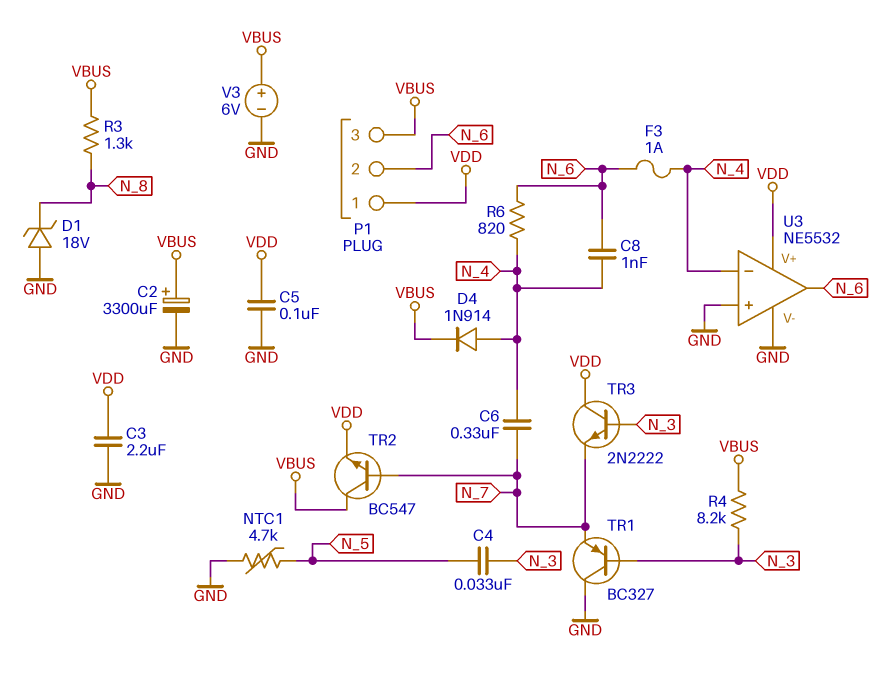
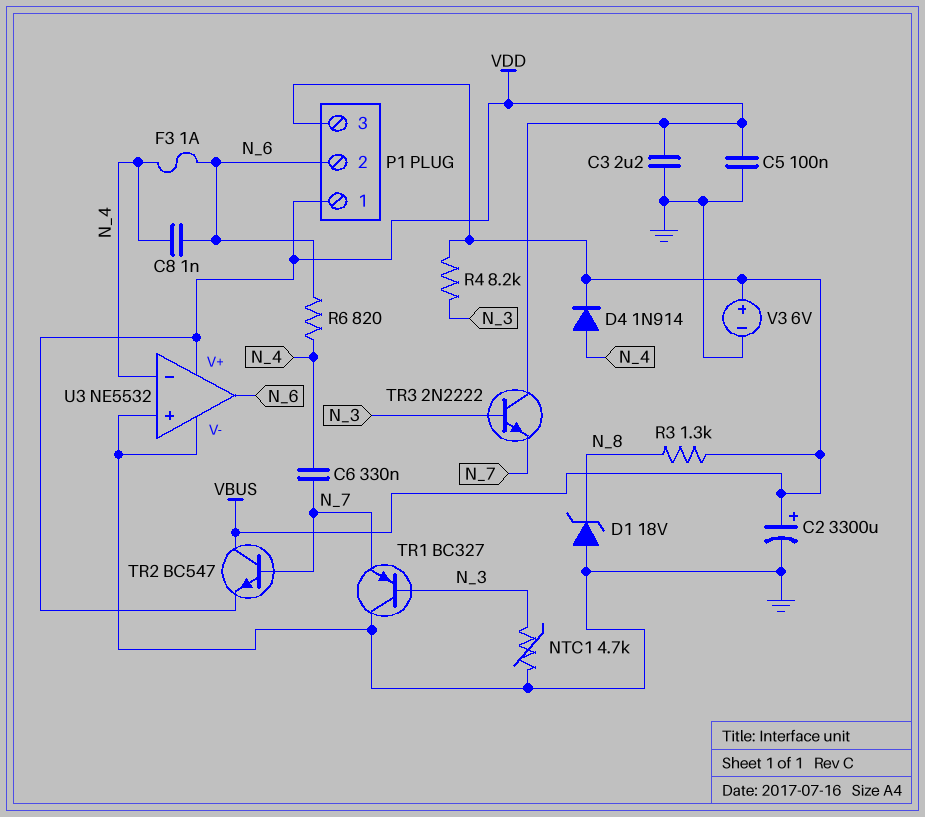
C4: 33nF (N_3, N_5) -> none
NTC1: 4.7k (GND, N_5) -> 4.7k (GND, N_3)

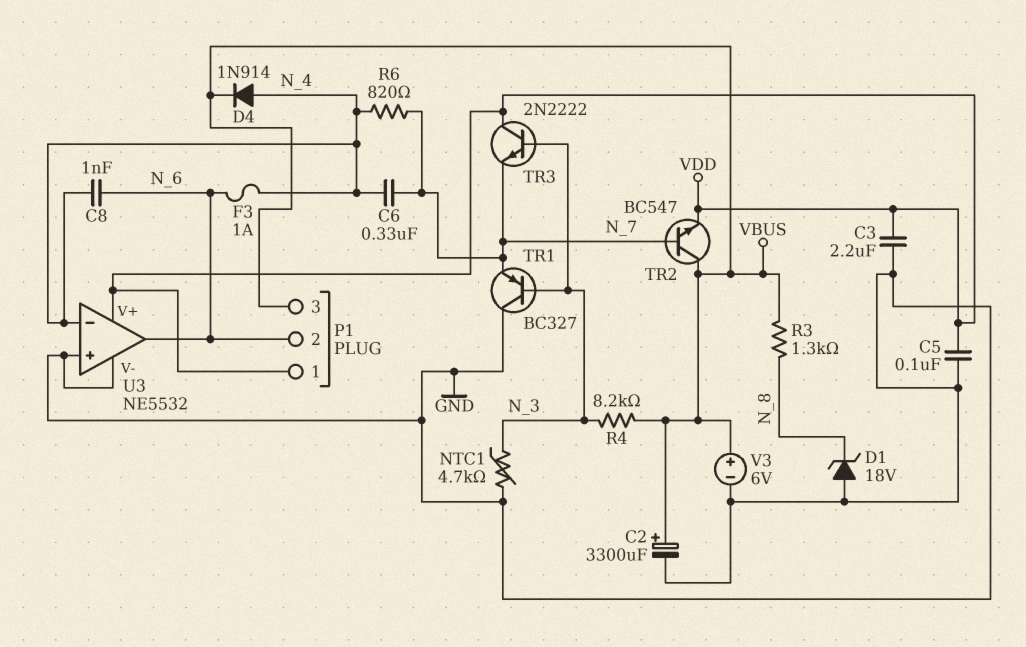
R6: 820 (N_4, N_6) -> 820 (N_4, N_7)

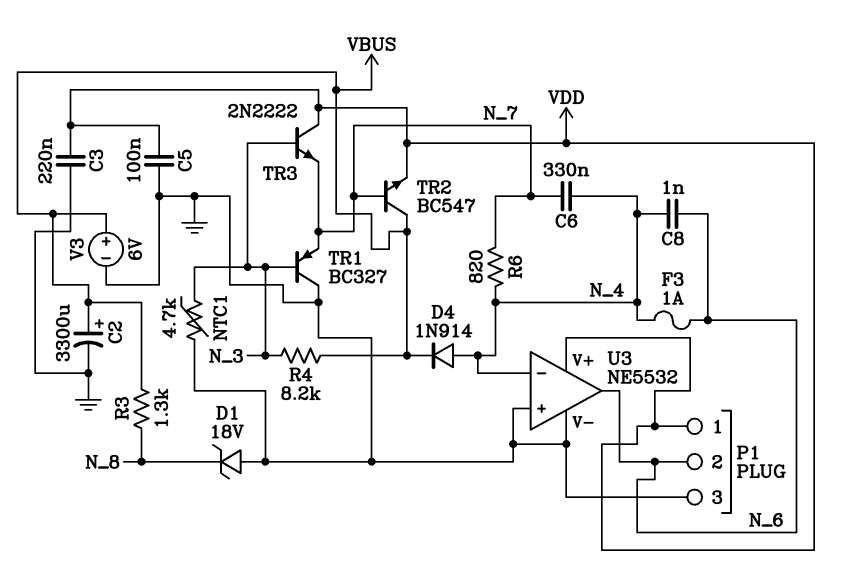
C3: 2.2uF (GND, VDD) -> 220nF (GND, VDD)
P1 pin 3: VBUS -> GND

